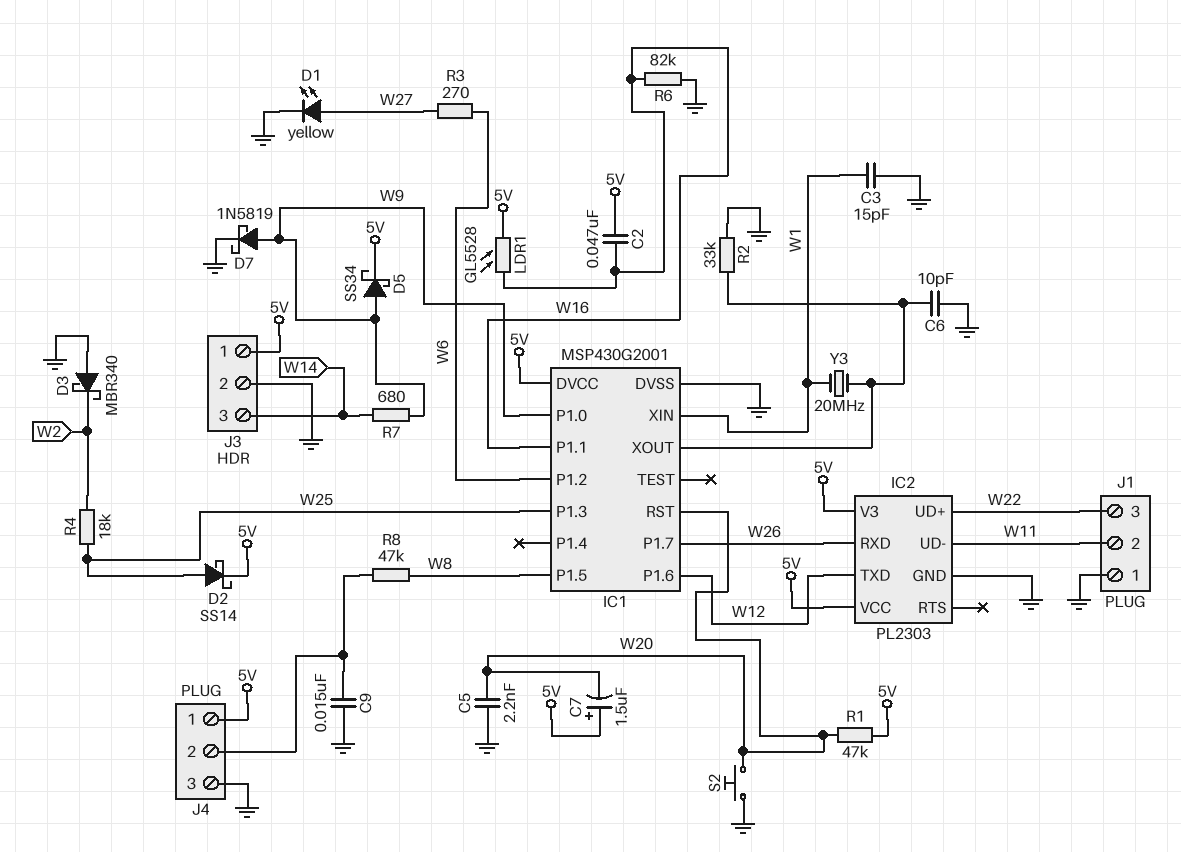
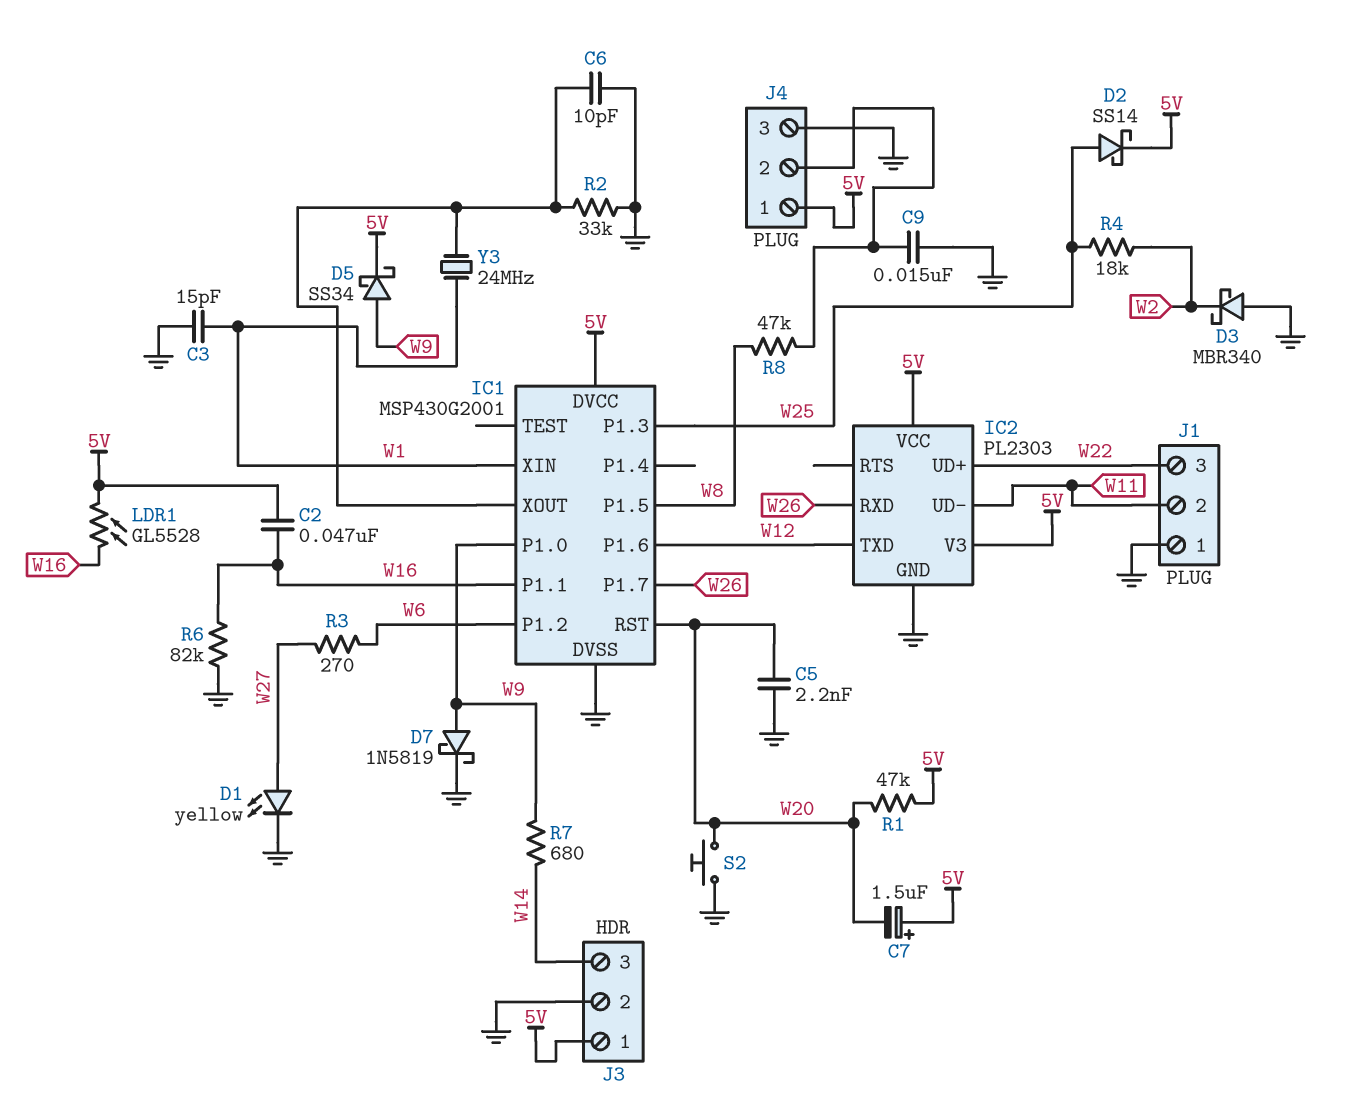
Y3: 20MHz (IC1/XOUT, W1) -> 24MHz (IC1/XOUT, W1)

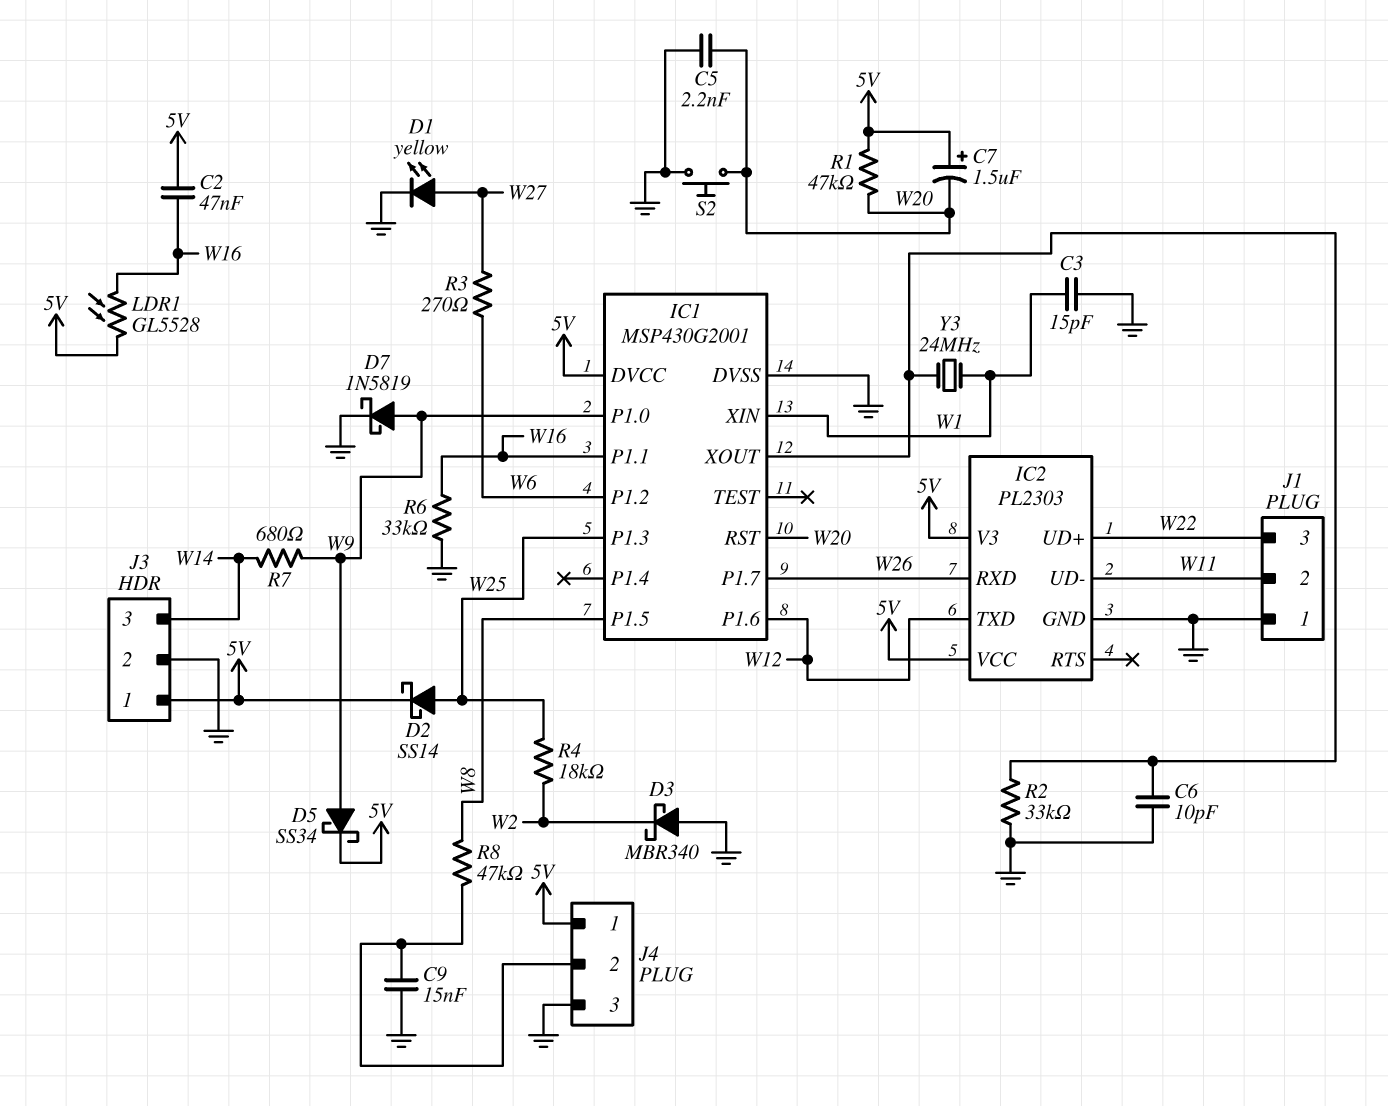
R6: 82k (GND, W16) -> 33k (GND, W16)

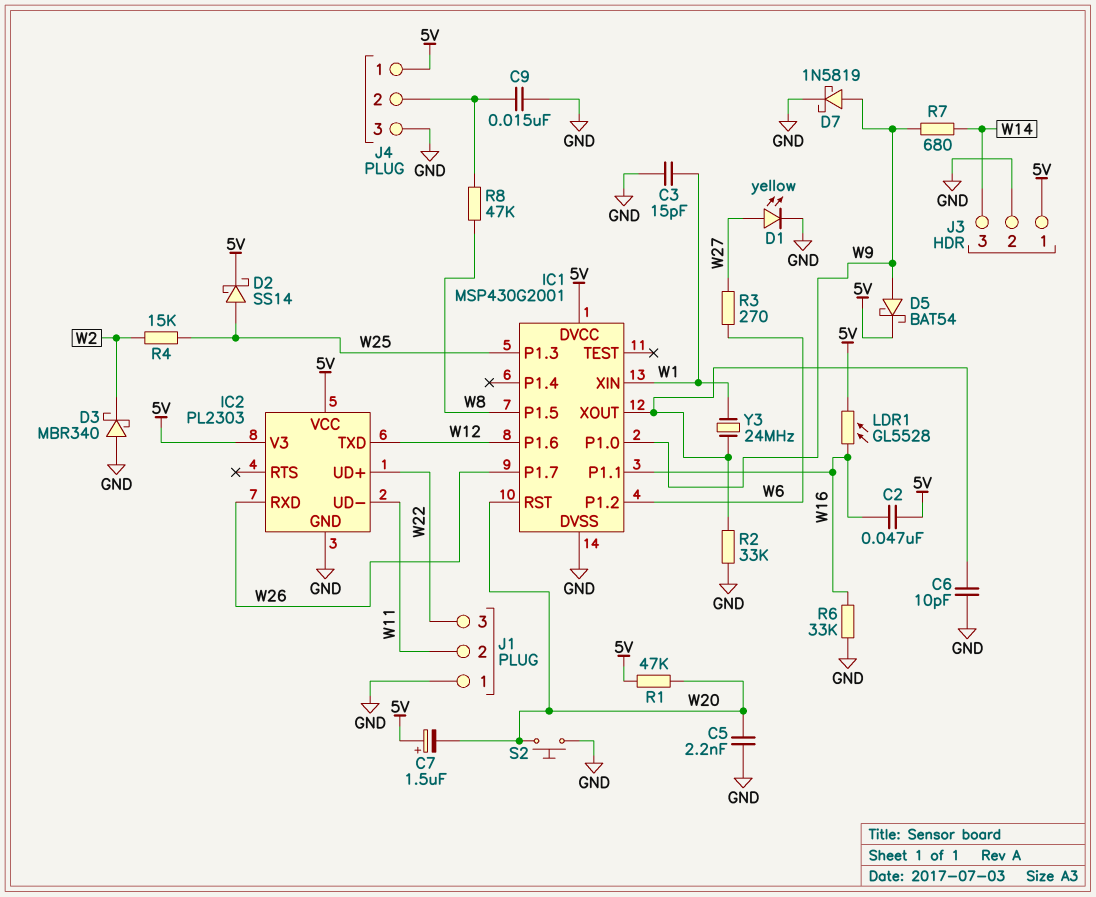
D5: schottky SS34 (A W9, K 5V) -> schottky BAT54 (A W9, K 5V)
R4: 18k (W2, W25) -> 15k (W2, W25)

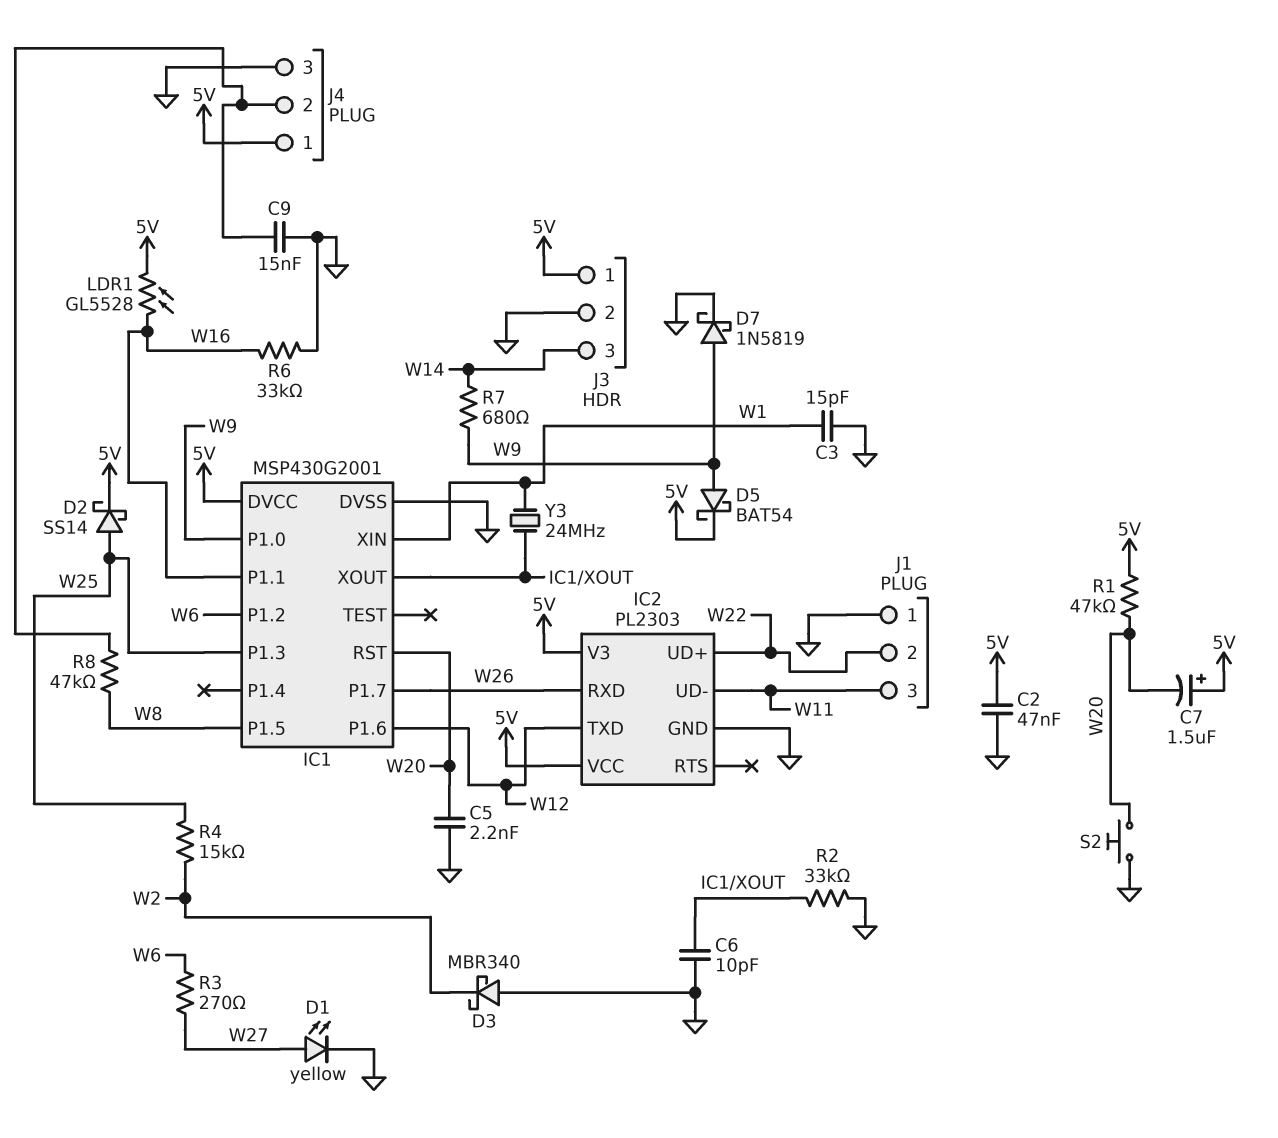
C2: 47nF (5V, W16) -> 47nF (5V, GND)
J1 pin 2: W11 -> W22
J1 pin 3: W22 -> W11

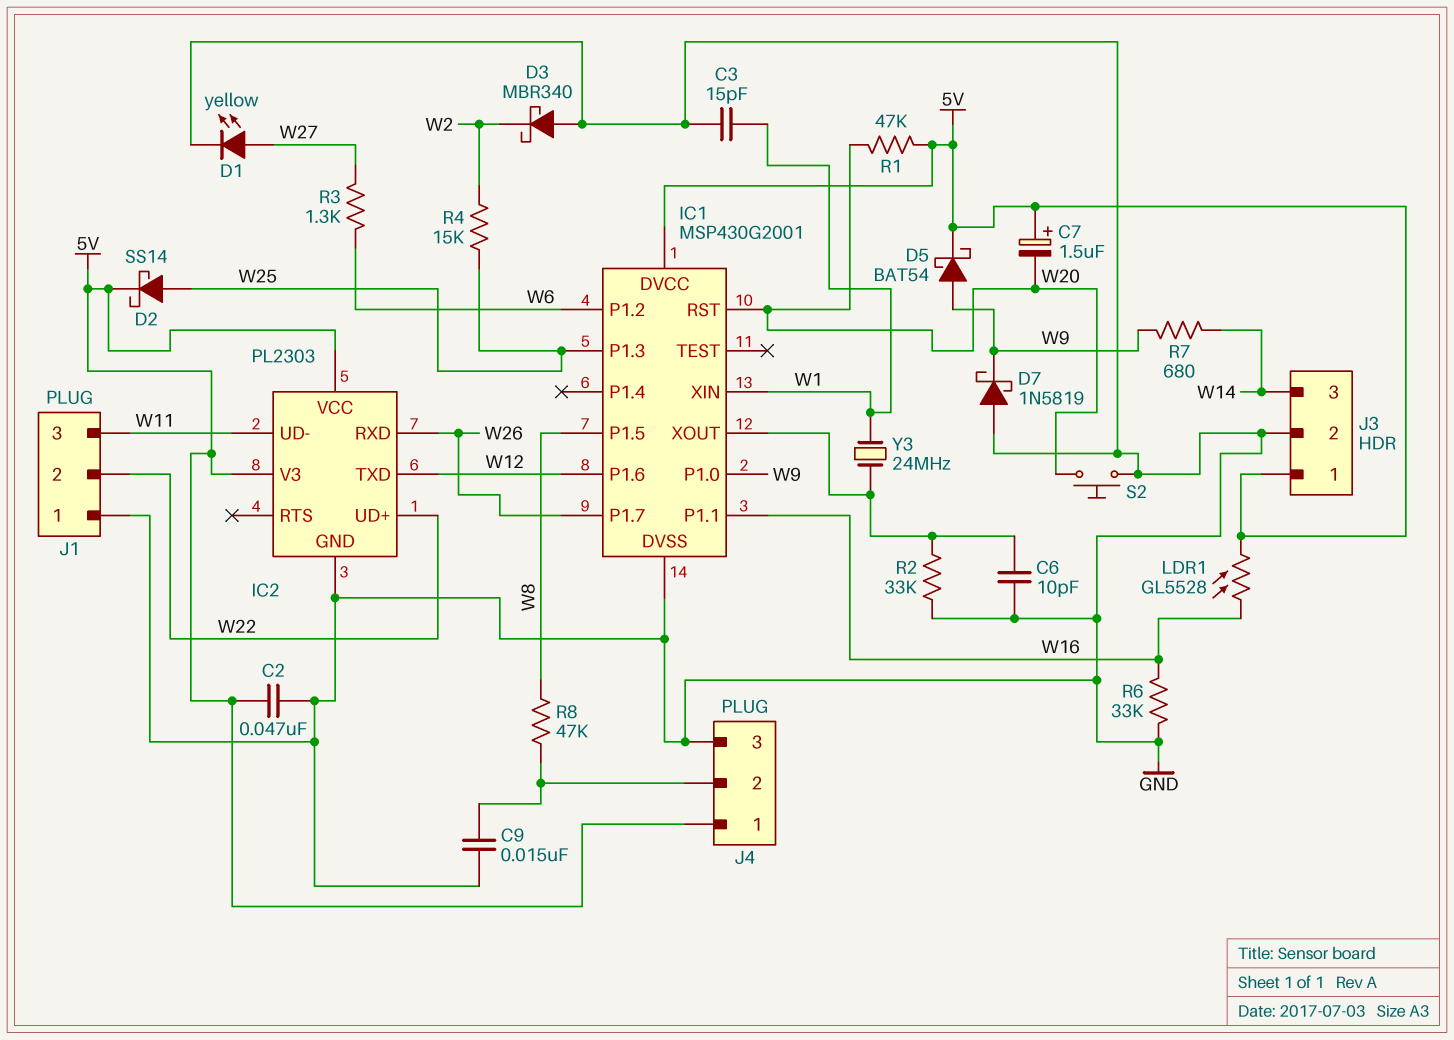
C5: 2.2nF (GND, W20) -> none
D7: schottky 1N5819 (A W9, K GND) -> schottky 1N5819 (A GND, K W9)
R3: 270 (W6, W27) -> 1.3k (W6, W27)

